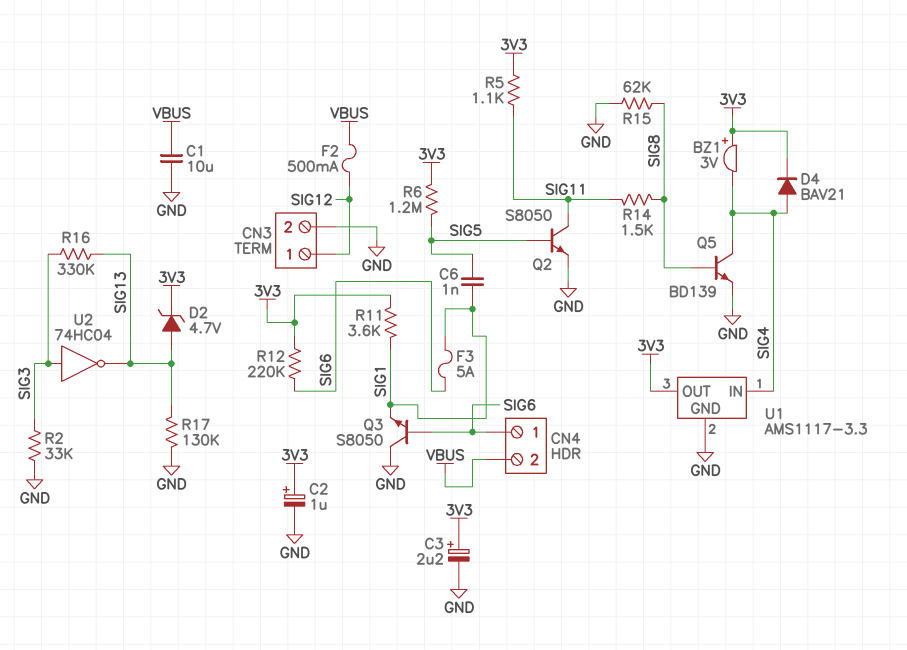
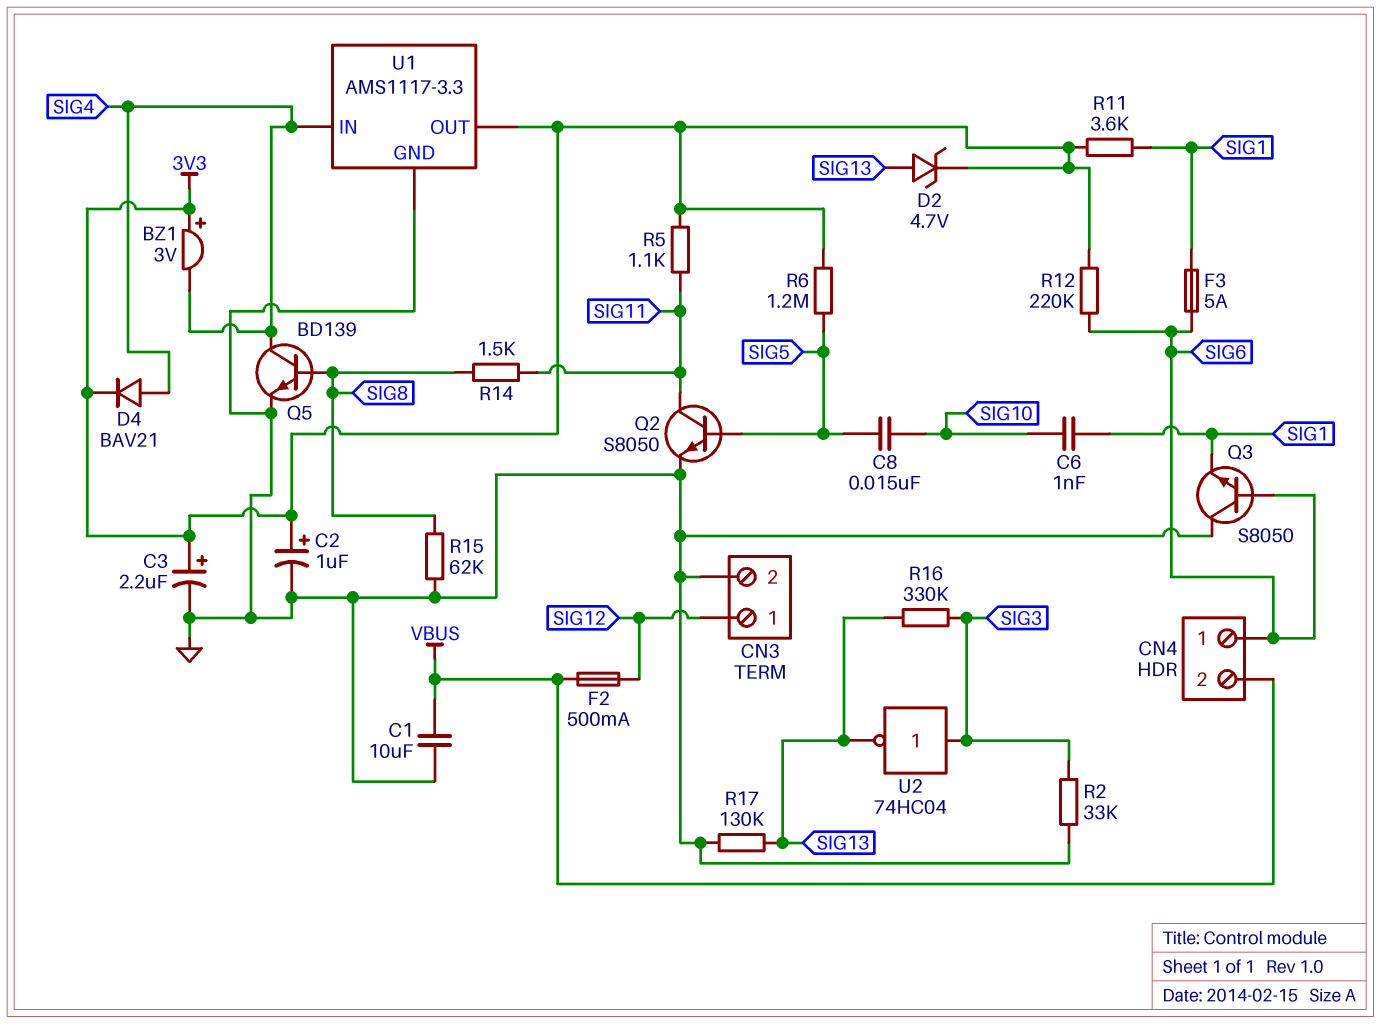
C6: 1nF (SIG1, SIG5) -> 1nF (SIG1, SIG10)
C8: none -> 15nF (SIG5, SIG10)

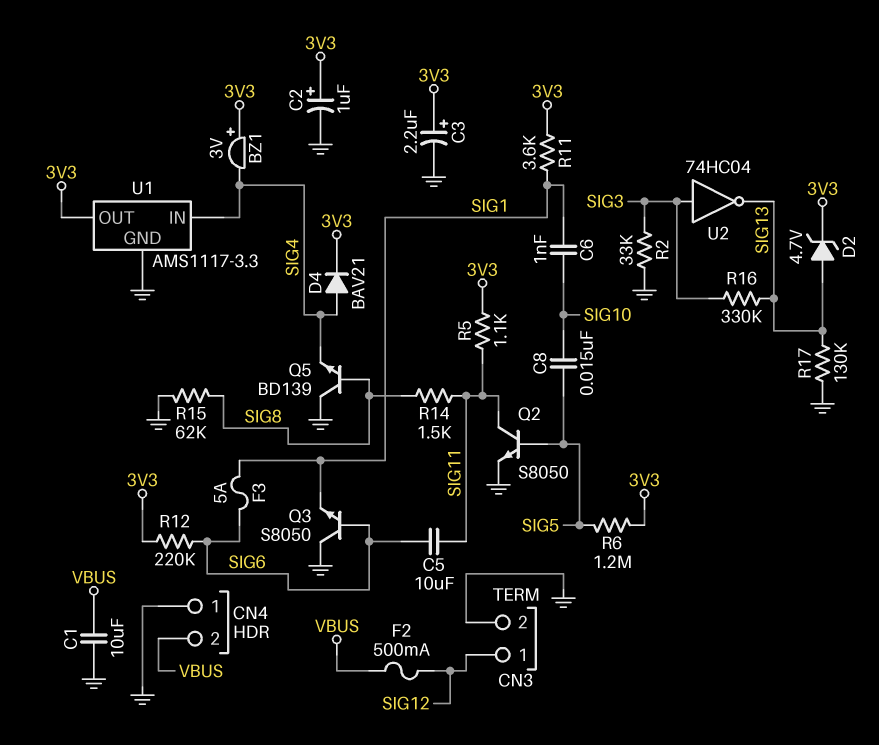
C5: none -> 10uF (SIG6, SIG11)
CN4 pin 1: SIG6 -> GND
Q5: NPN BD139 (B SIG8, C SIG4, E GND) -> NPN BD139 (B SIG8, C GND, E SIG4)

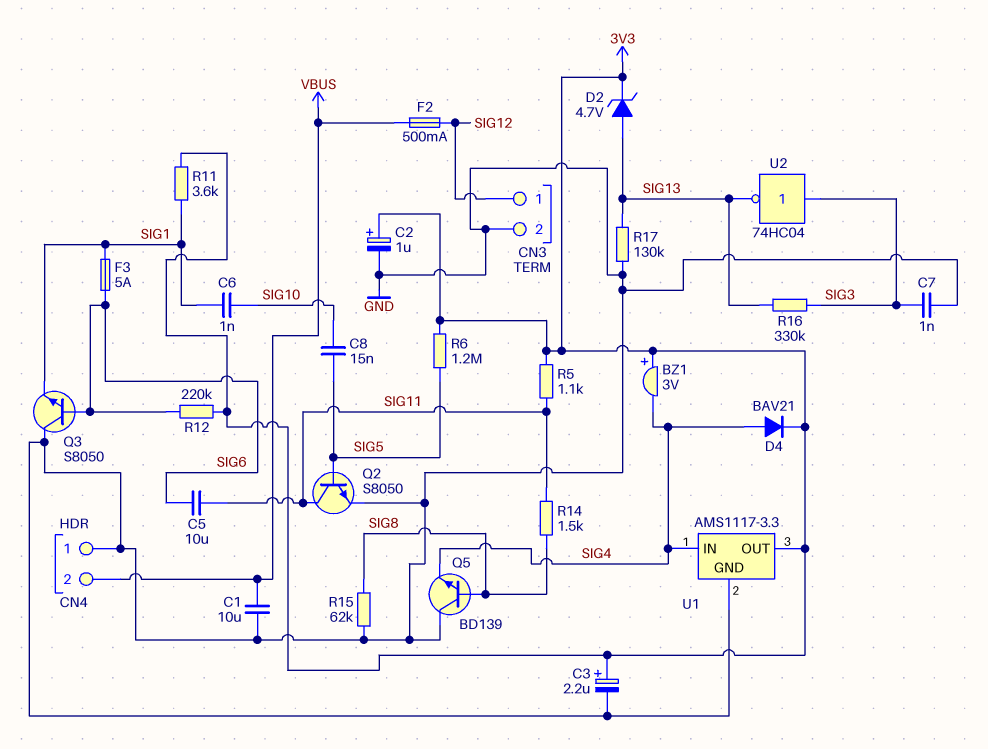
C7: none -> 1nF (GND, SIG3)
R2: 33k (GND, SIG3) -> none

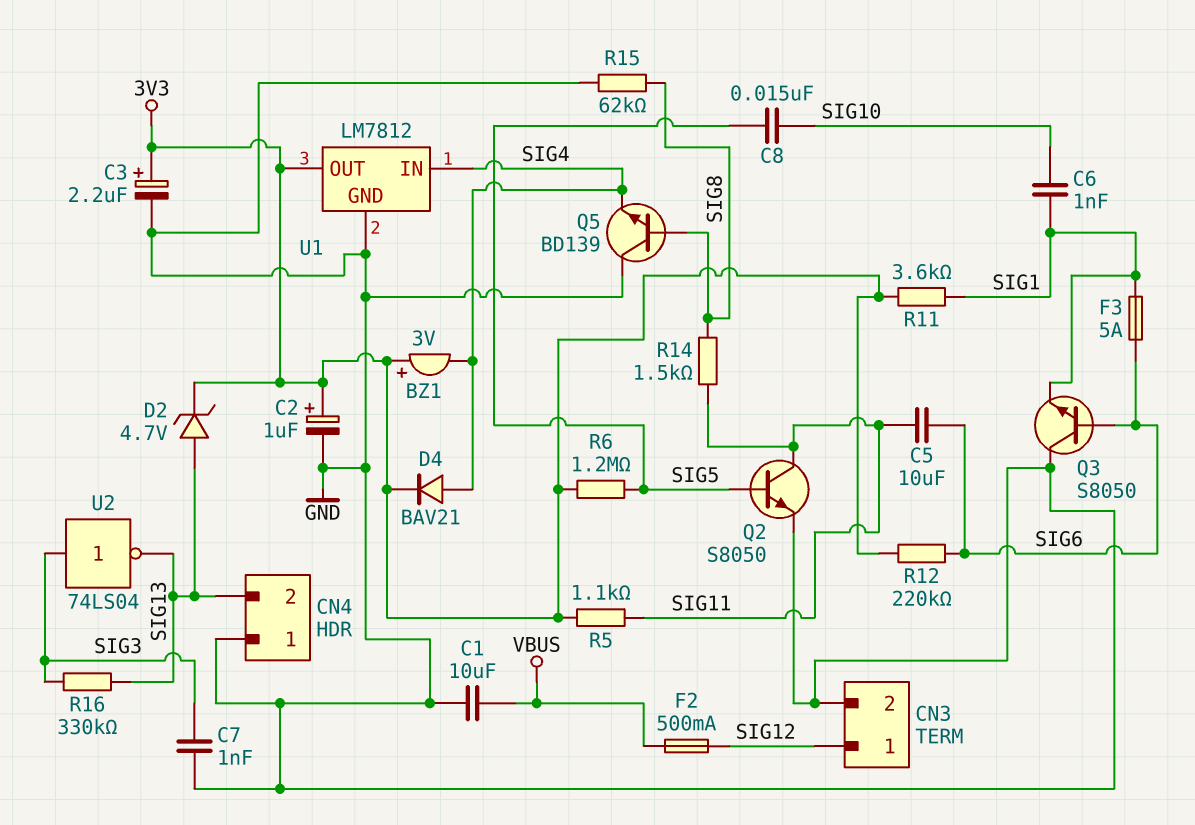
CN4 pin 2: VBUS -> SIG13
R17: 130k (GND, SIG13) -> none
U1: AMS1117-3.3 -> LM7812
U2: NOT 74HC04 (in SIG3, out SIG13) -> NOT 74LS04 (in SIG3, out SIG13)

